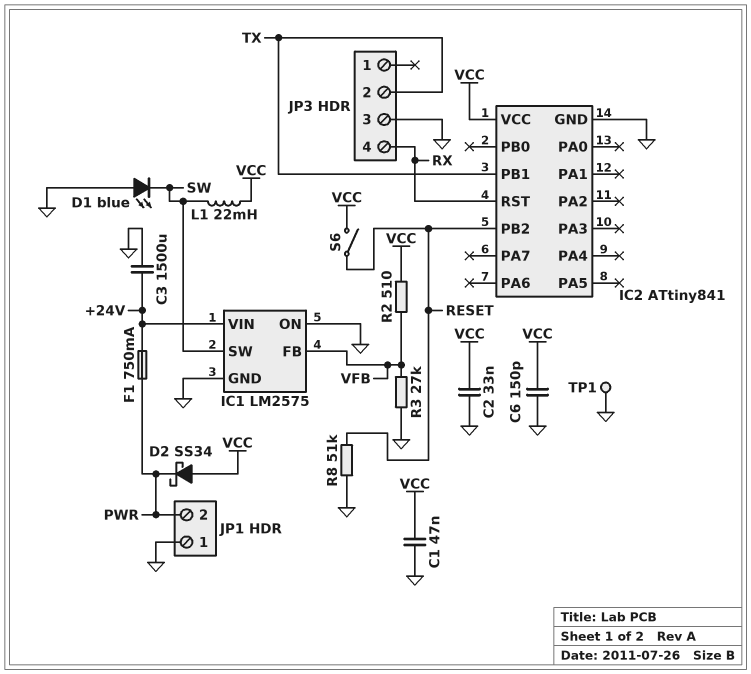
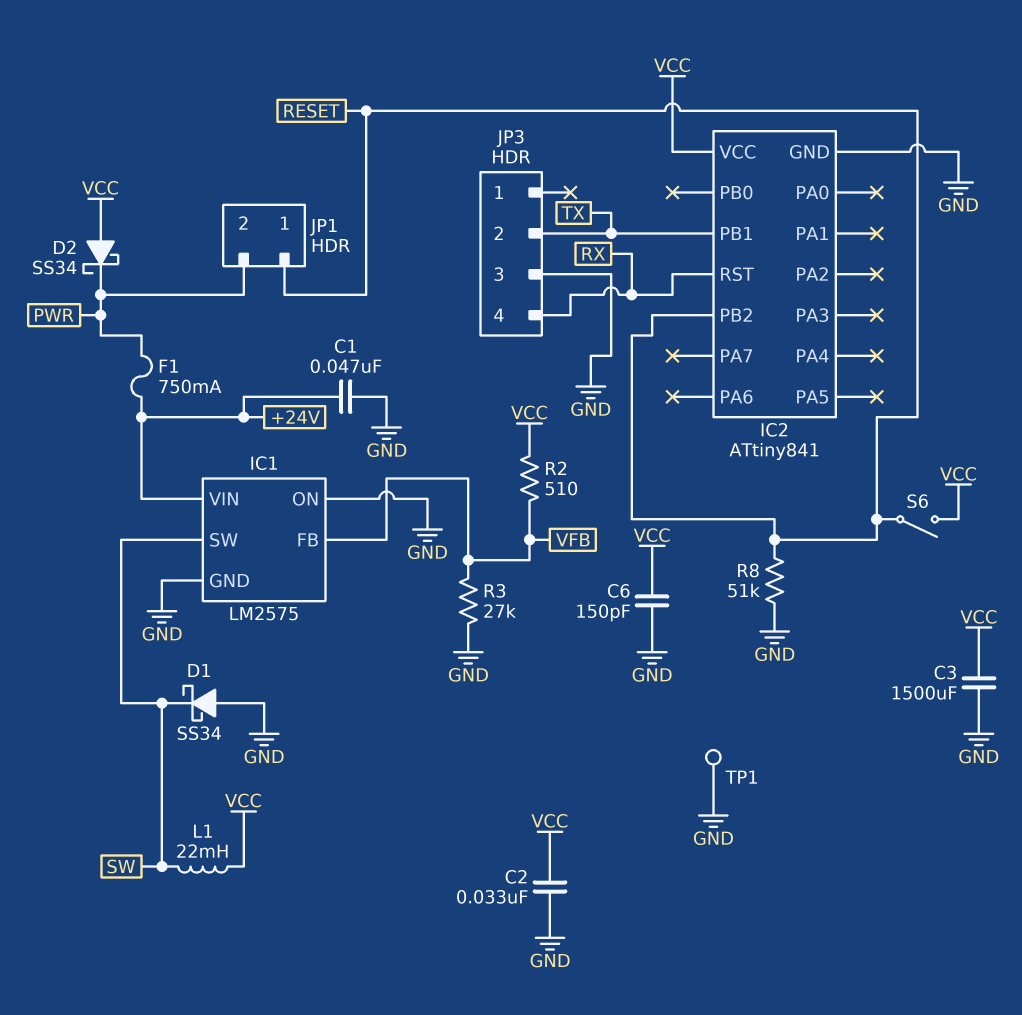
C1: 47nF (GND, VCC) -> 47nF (+24V, GND)
C3: 1500uF (+24V, GND) -> 1500uF (GND, VCC)
D1: LED blue (A GND, K SW) -> schottky SS34 (A GND, K SW)
JP1 pin 1: GND -> RESET

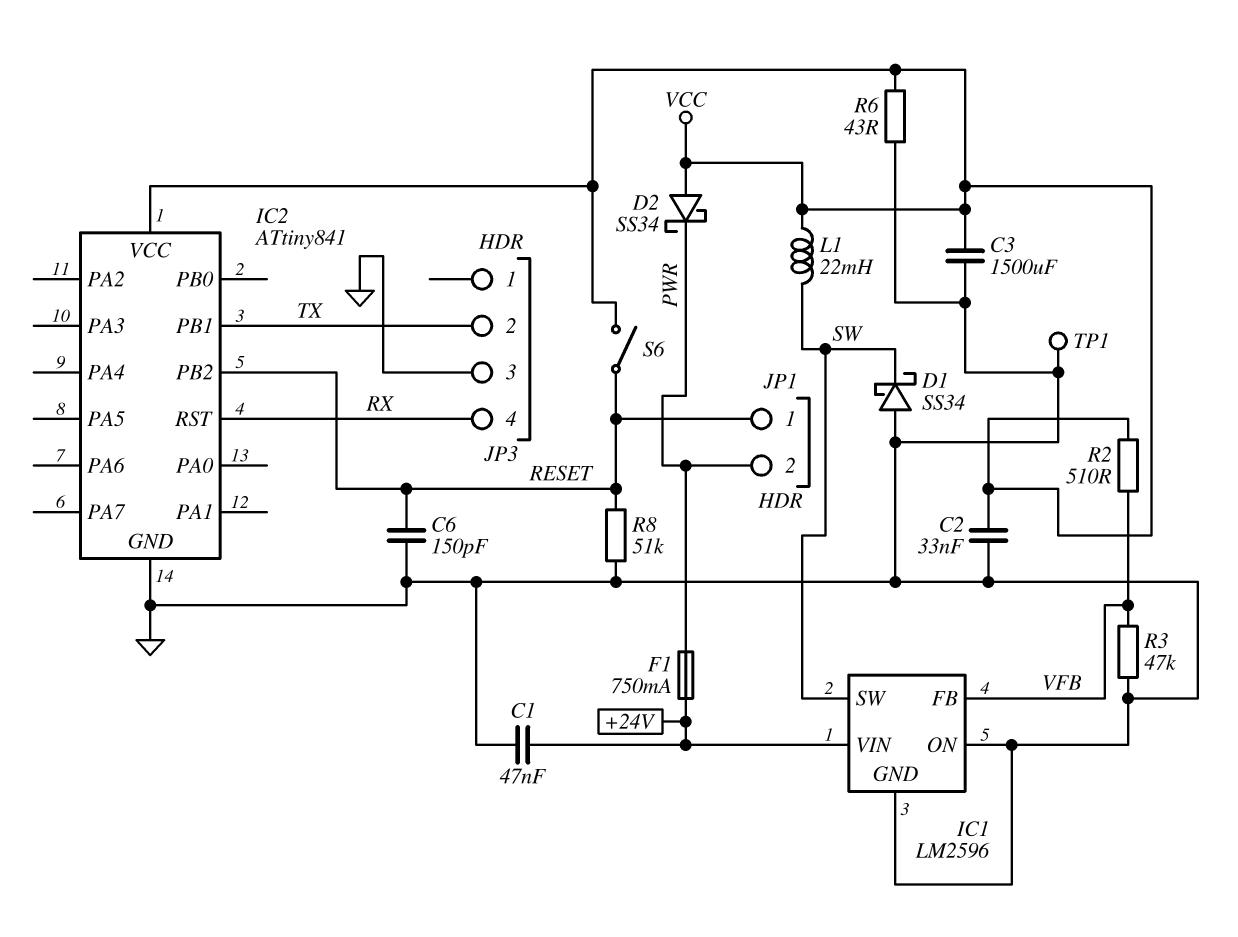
C6: 150pF (GND, VCC) -> 150pF (GND, RESET)
IC1: LM2575 -> LM2596
R3: 27k (GND, VFB) -> 47k (GND, VFB)
R6: none -> 43 (GND, VCC)

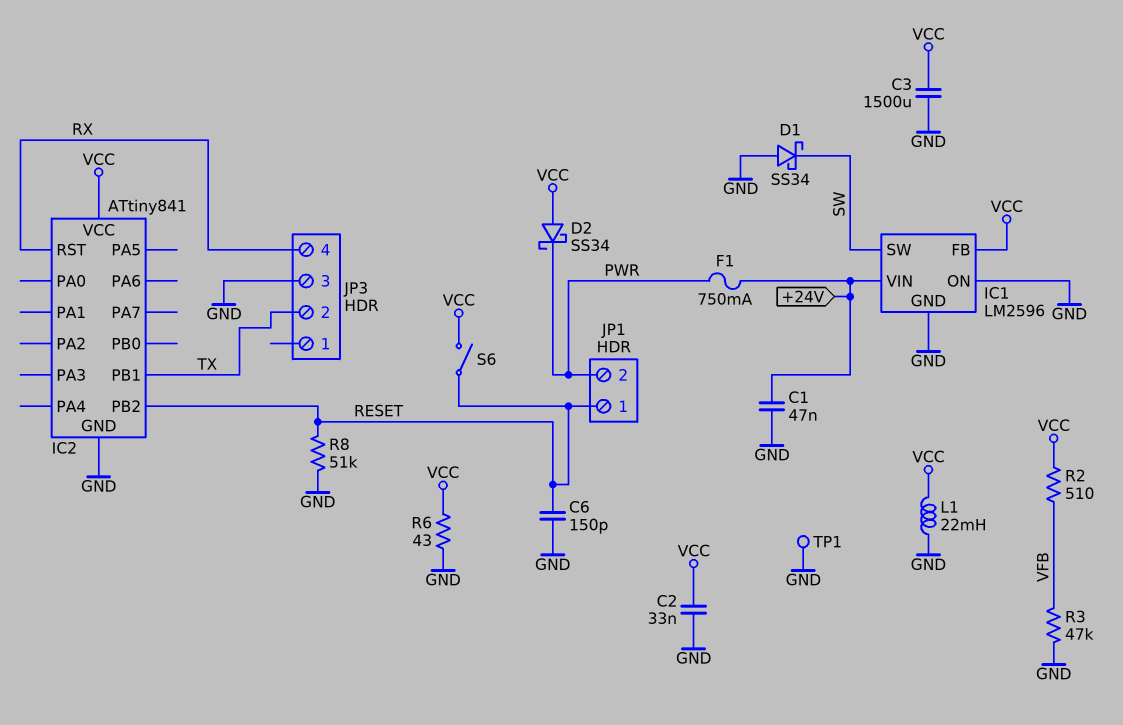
IC1 pin FB: VFB -> VCC
L1: 22mH (SW, VCC) -> 22mH (GND, VCC)

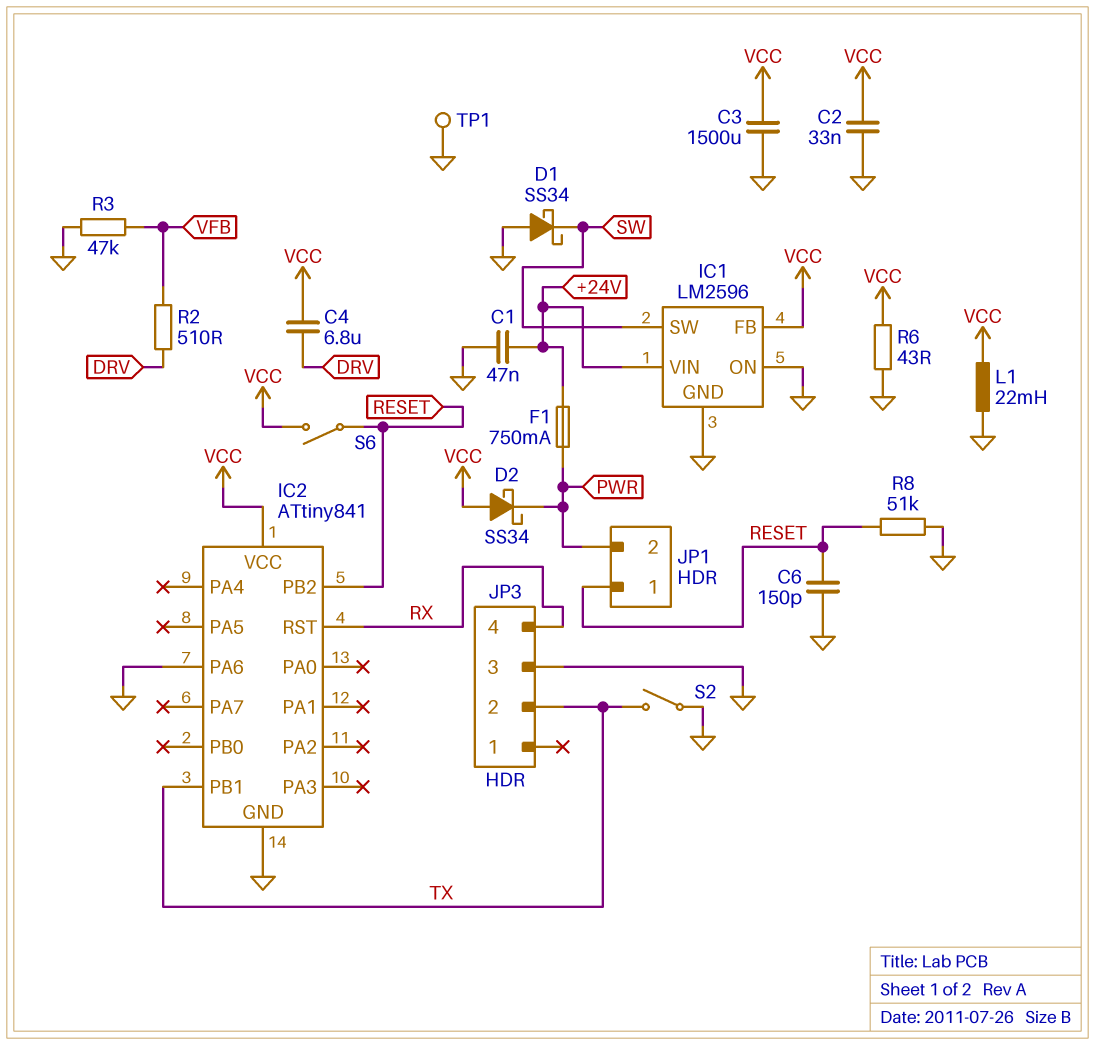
C4: none -> 6.8uF (DRV, VCC)
IC2 pin PA6: none -> GND
R2: 510 (VCC, VFB) -> 510 (DRV, VFB)
S2: none -> switch (GND, TX)

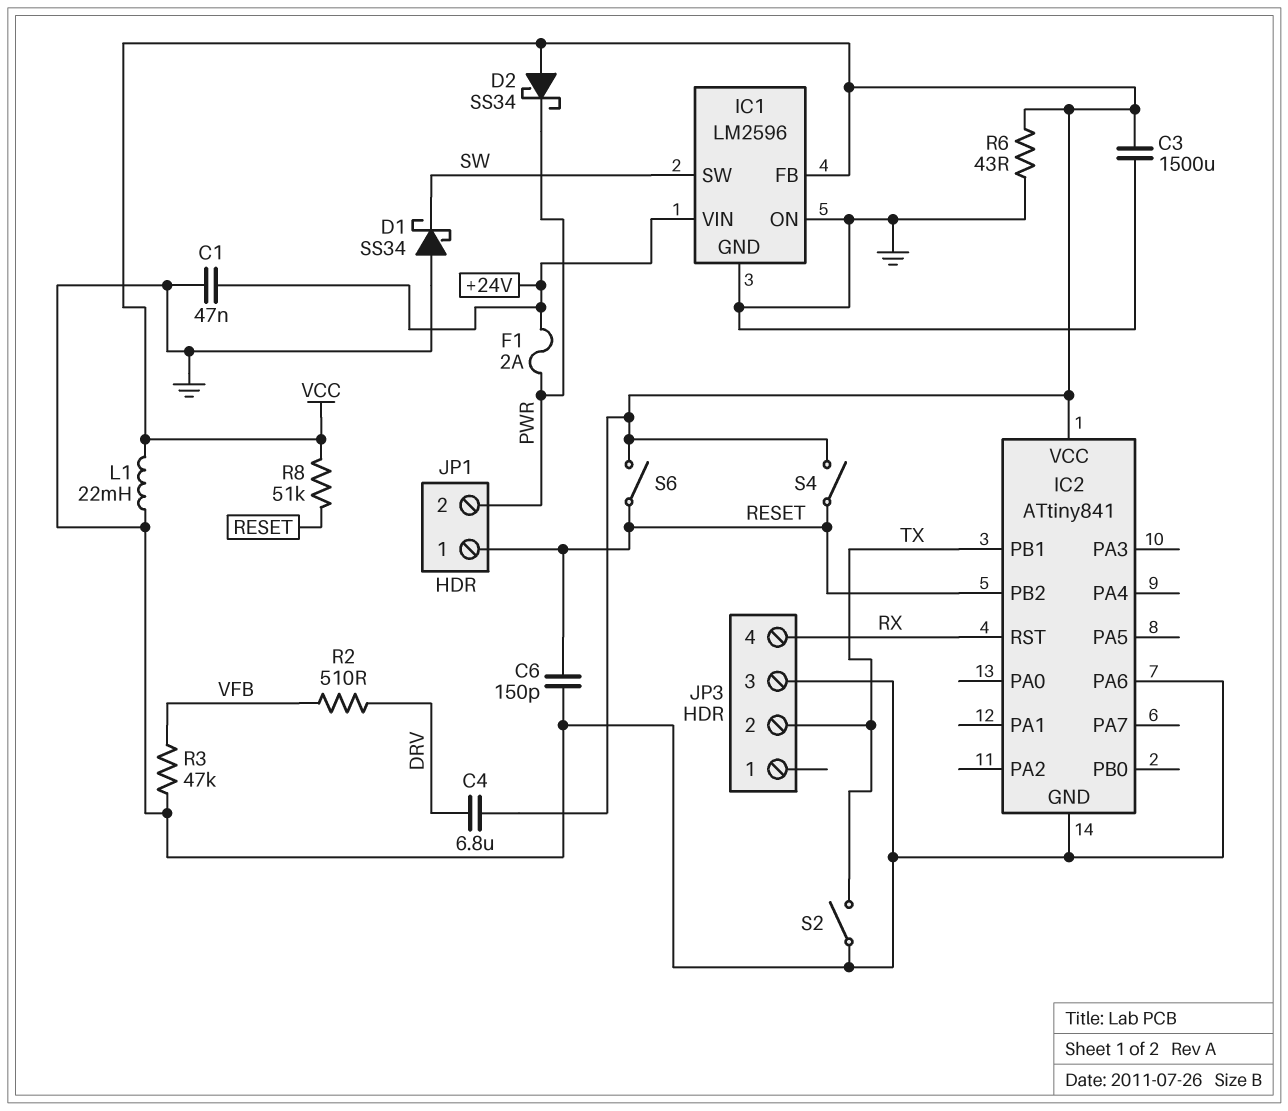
C2: 33nF (GND, VCC) -> none
F1: 750mA (+24V, PWR) -> 2A (+24V, PWR)
R8: 51k (GND, RESET) -> 51k (RESET, VCC)
S4: none -> switch (RESET, VCC)
TP1: test point (GND) -> none

